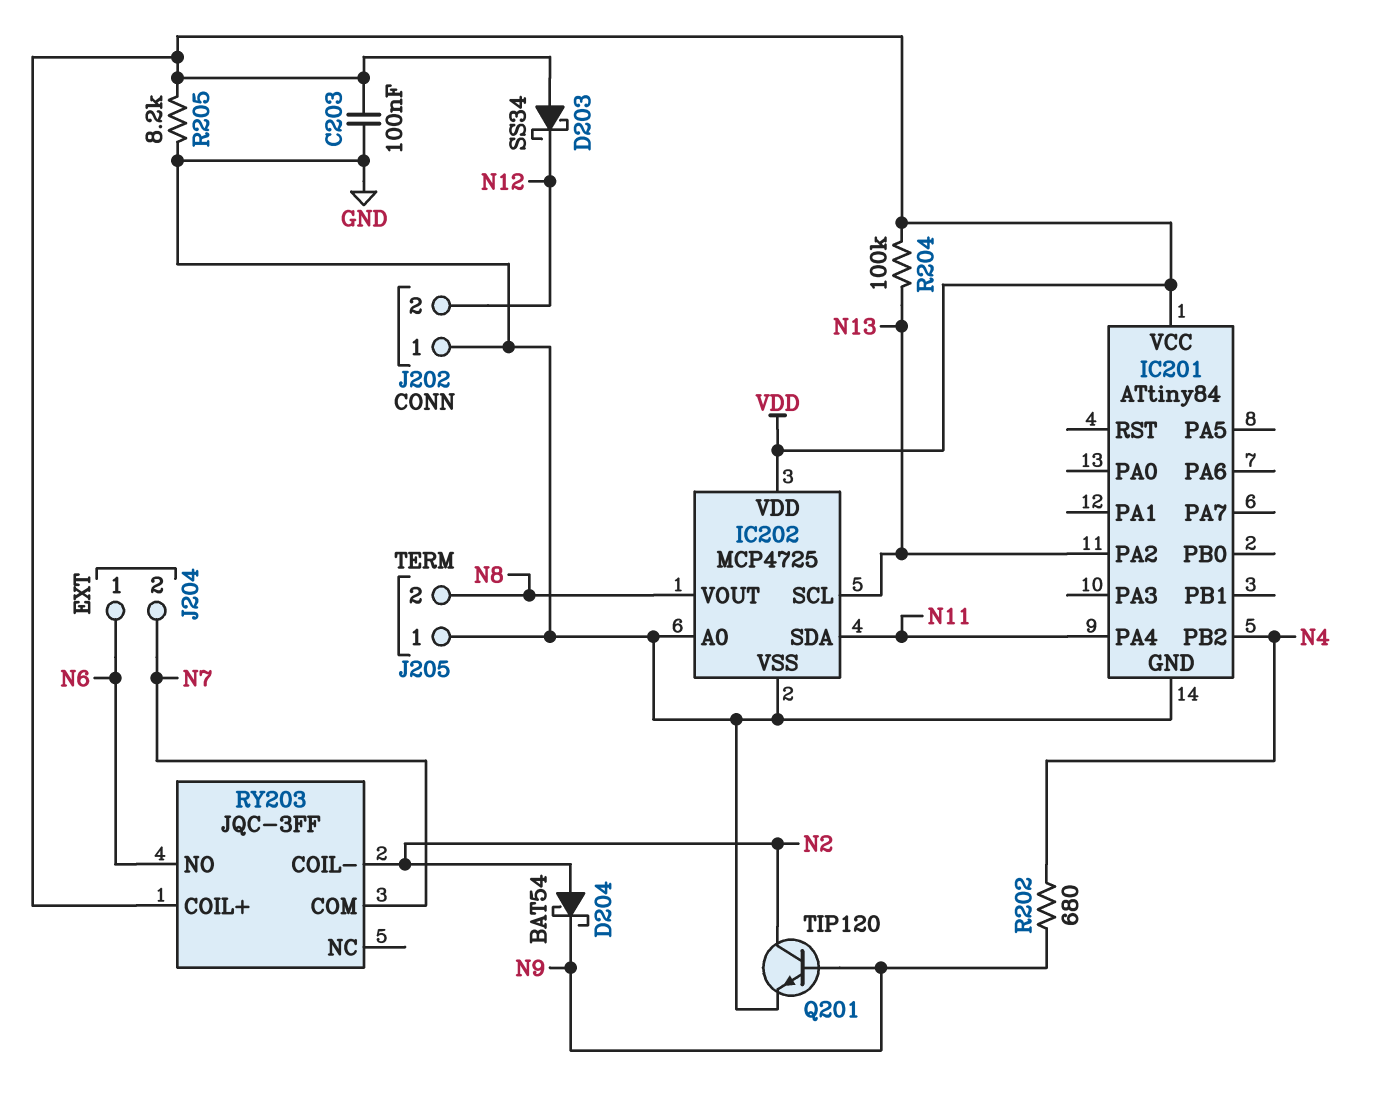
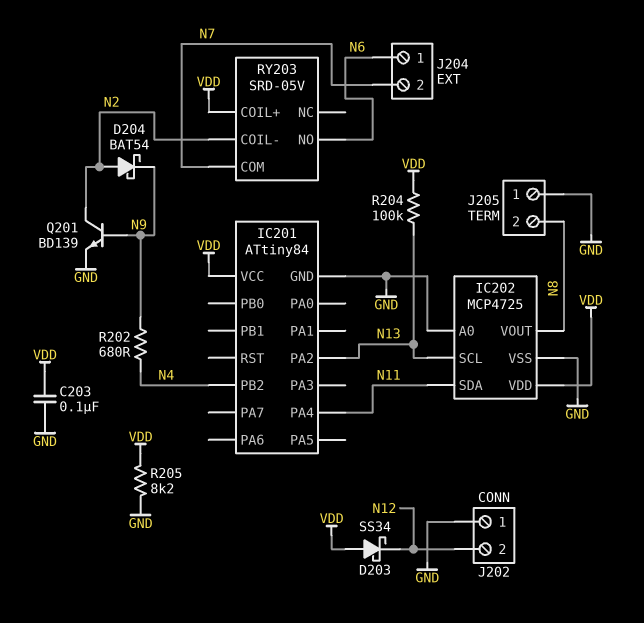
Q201: NPN TIP120 (B N9, C N2, E GND) -> NPN BD139 (B N9, C N2, E GND)
RY203: JQC-3FF -> SRD-05V

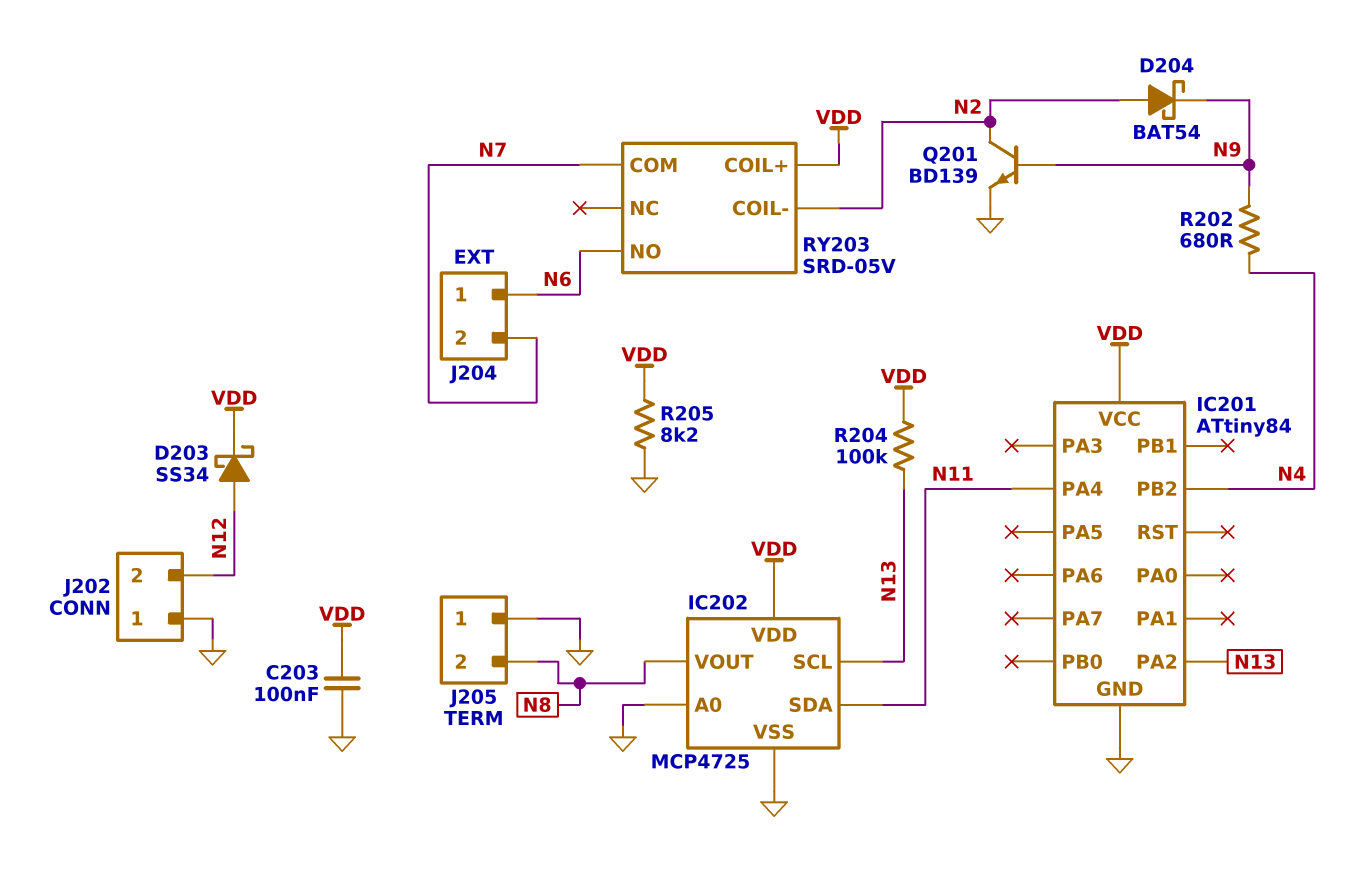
D203: schottky SS34 (A VDD, K N12) -> schottky SS34 (A N12, K VDD)

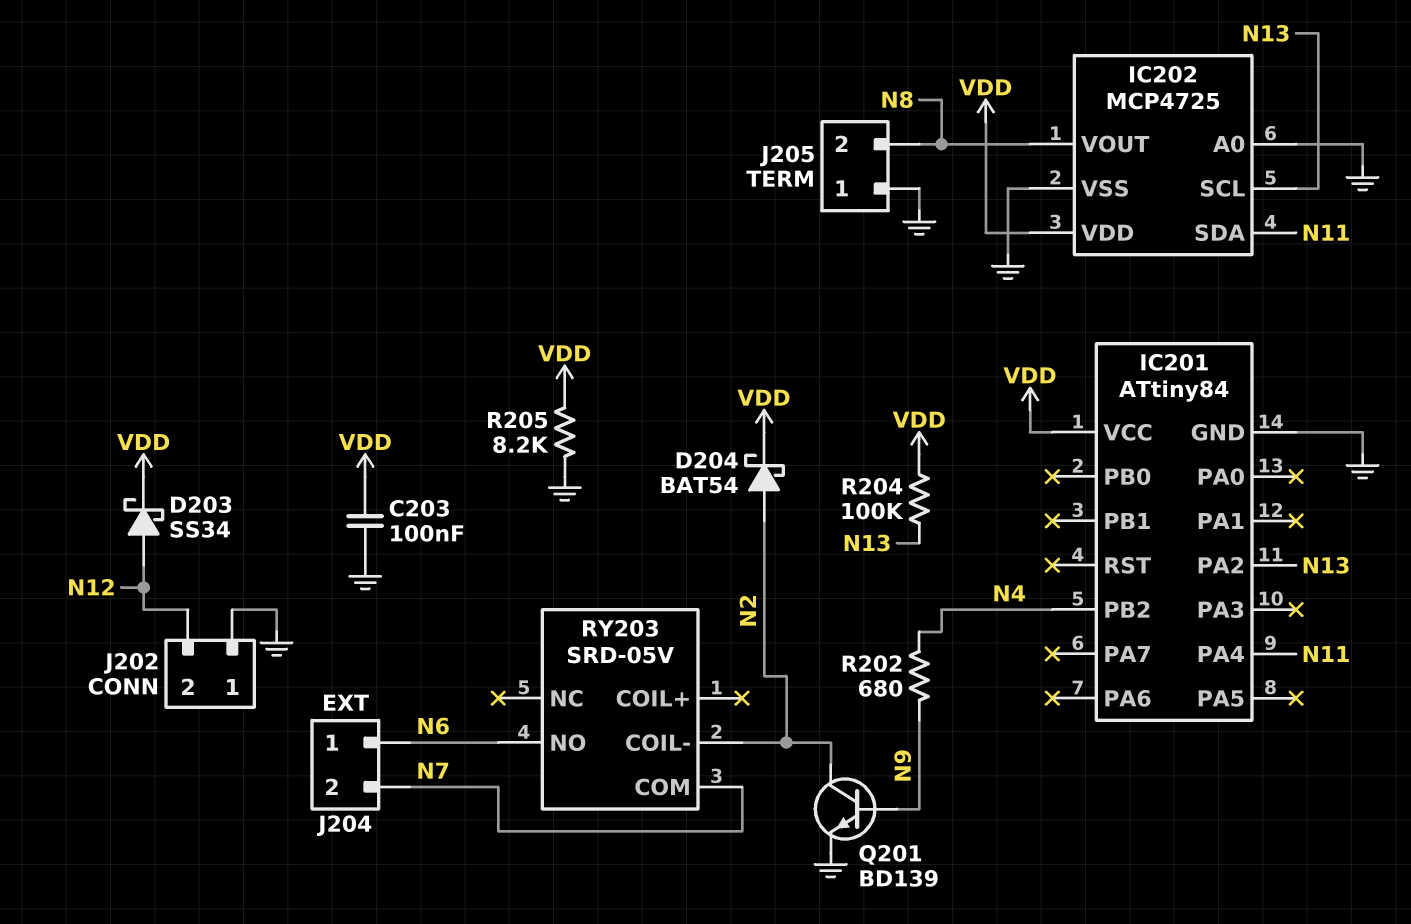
D204: schottky BAT54 (A N2, K N9) -> schottky BAT54 (A N2, K VDD)
RY203 pin COIL+: VDD -> none

